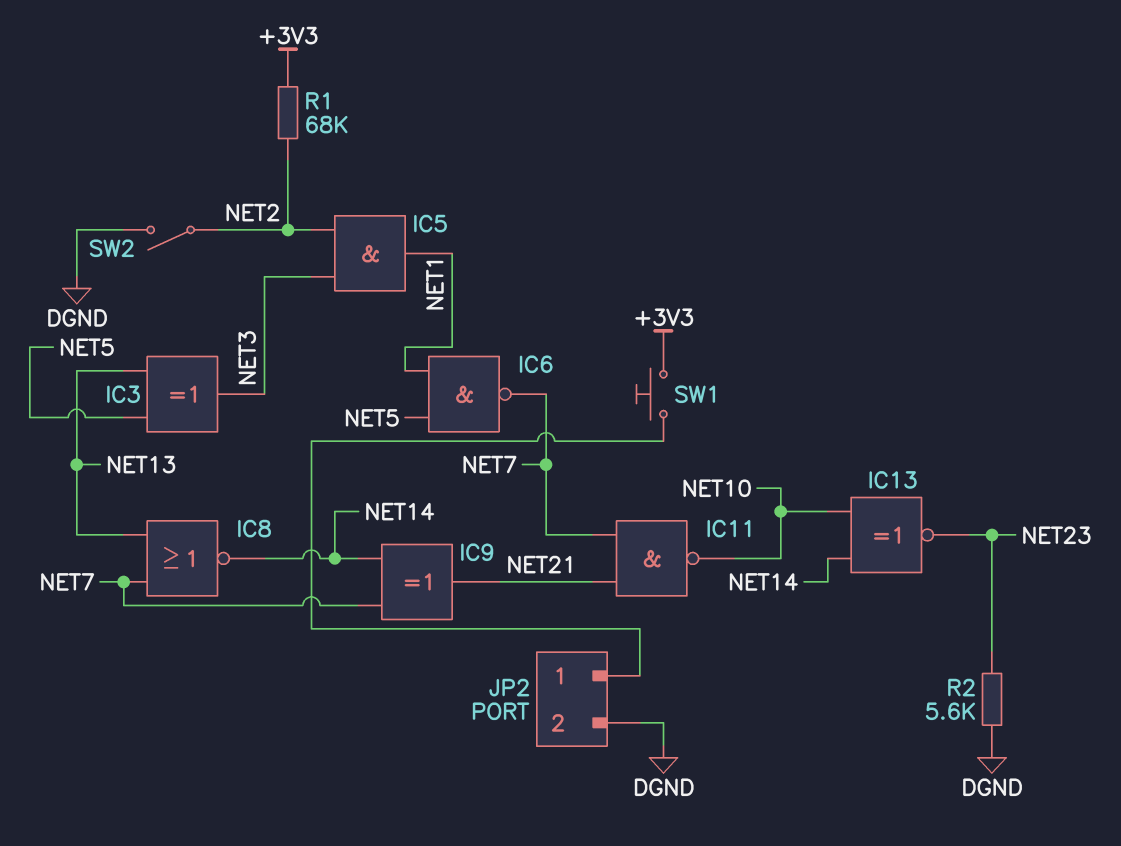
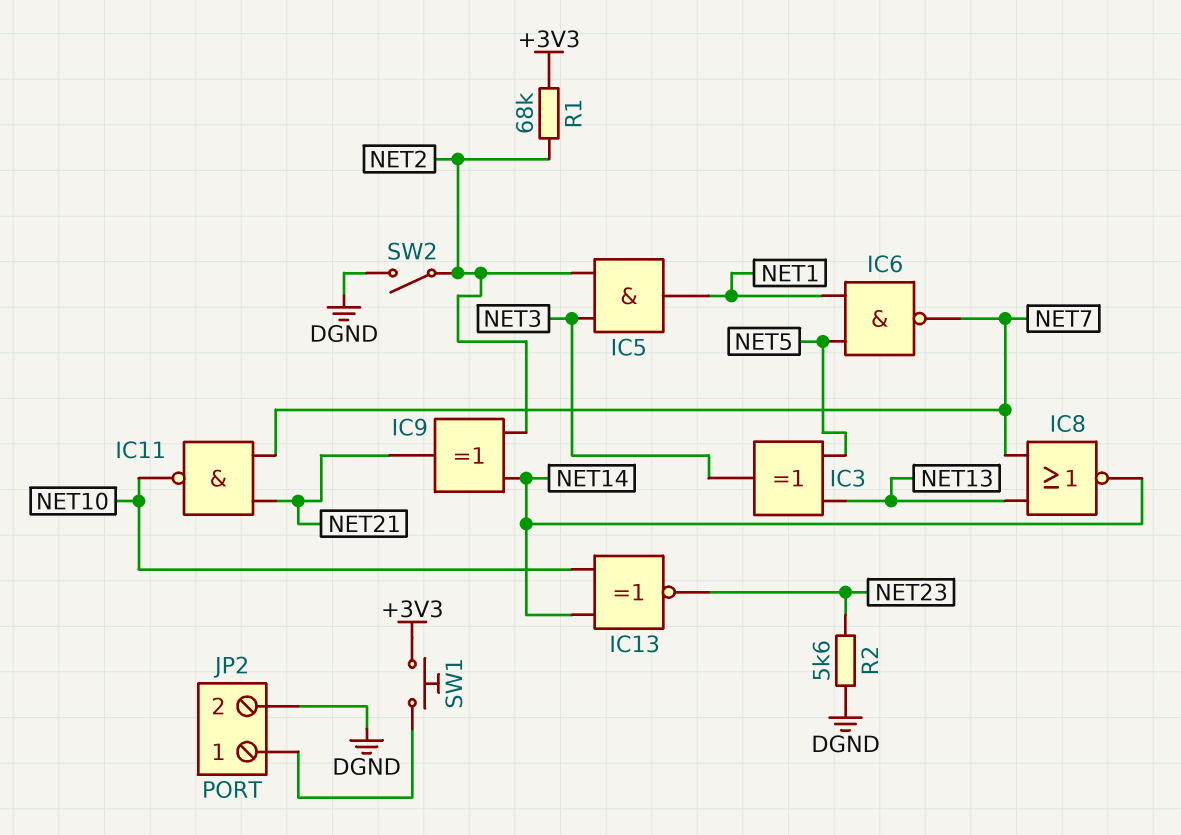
IC9: XOR (in NET7, in NET14, out NET21) -> XOR (in NET2, in NET14, out NET21)

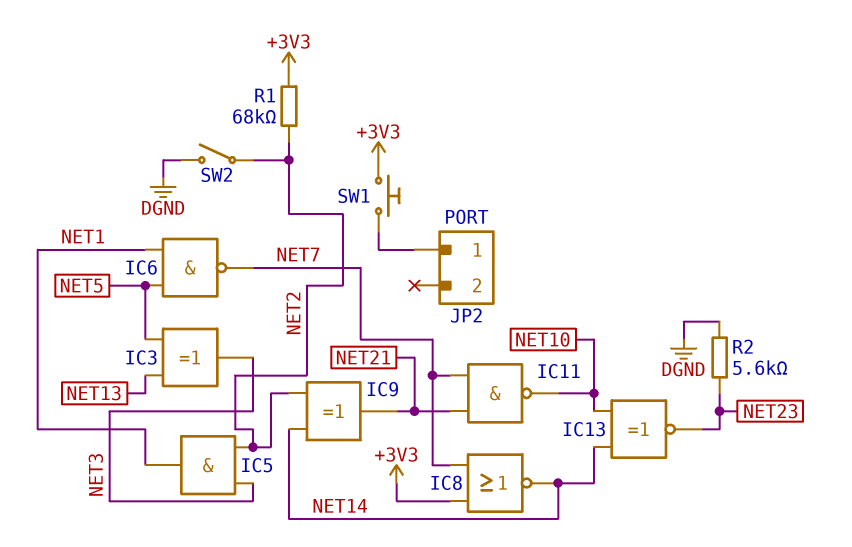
IC8: NOR (in NET7, in NET13, out NET14) -> NOR (in +3V3, in NET7, out NET14)
JP2 pin 2: DGND -> none

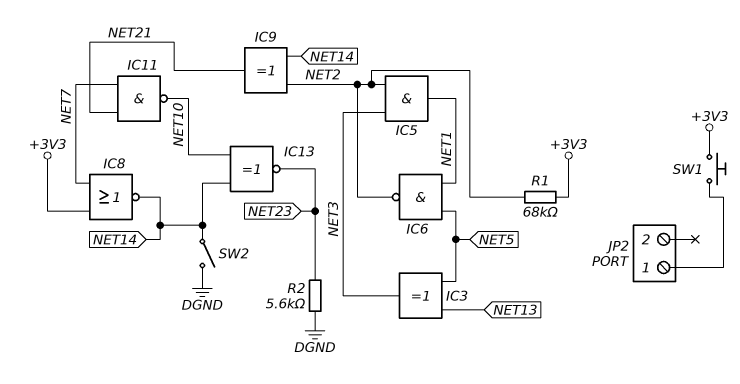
IC6: NAND (in NET1, in NET5, out NET7) -> NAND (in NET1, in NET5, out NET2)
SW2: switch (DGND, NET2) -> switch (DGND, NET14)

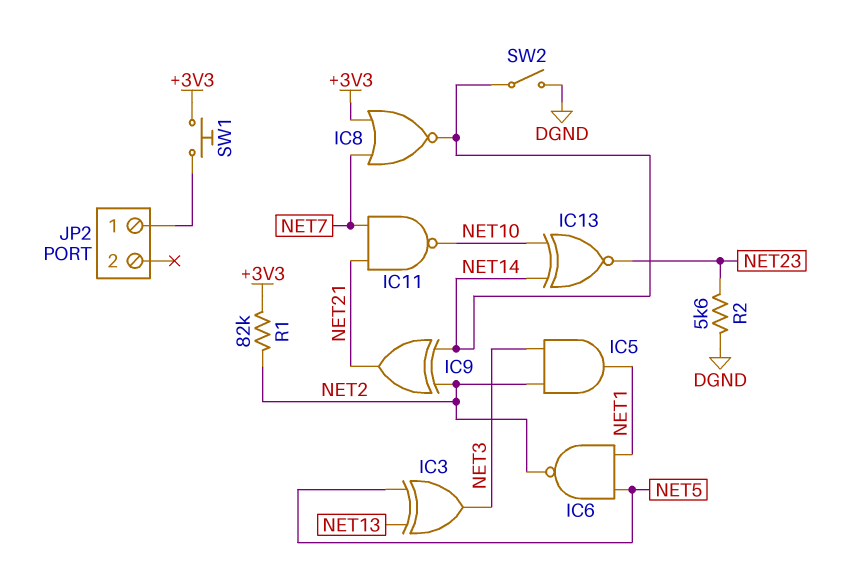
R1: 68k (+3V3, NET2) -> 82k (+3V3, NET2)

